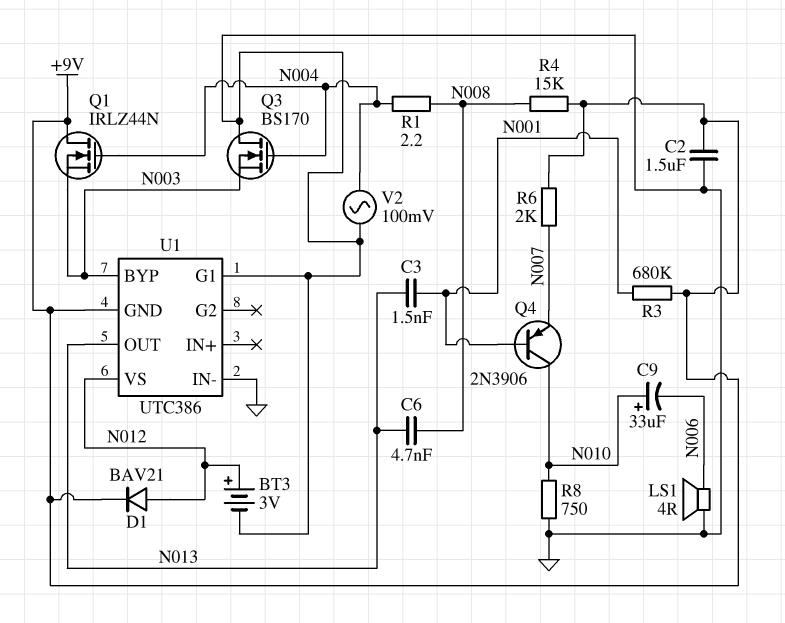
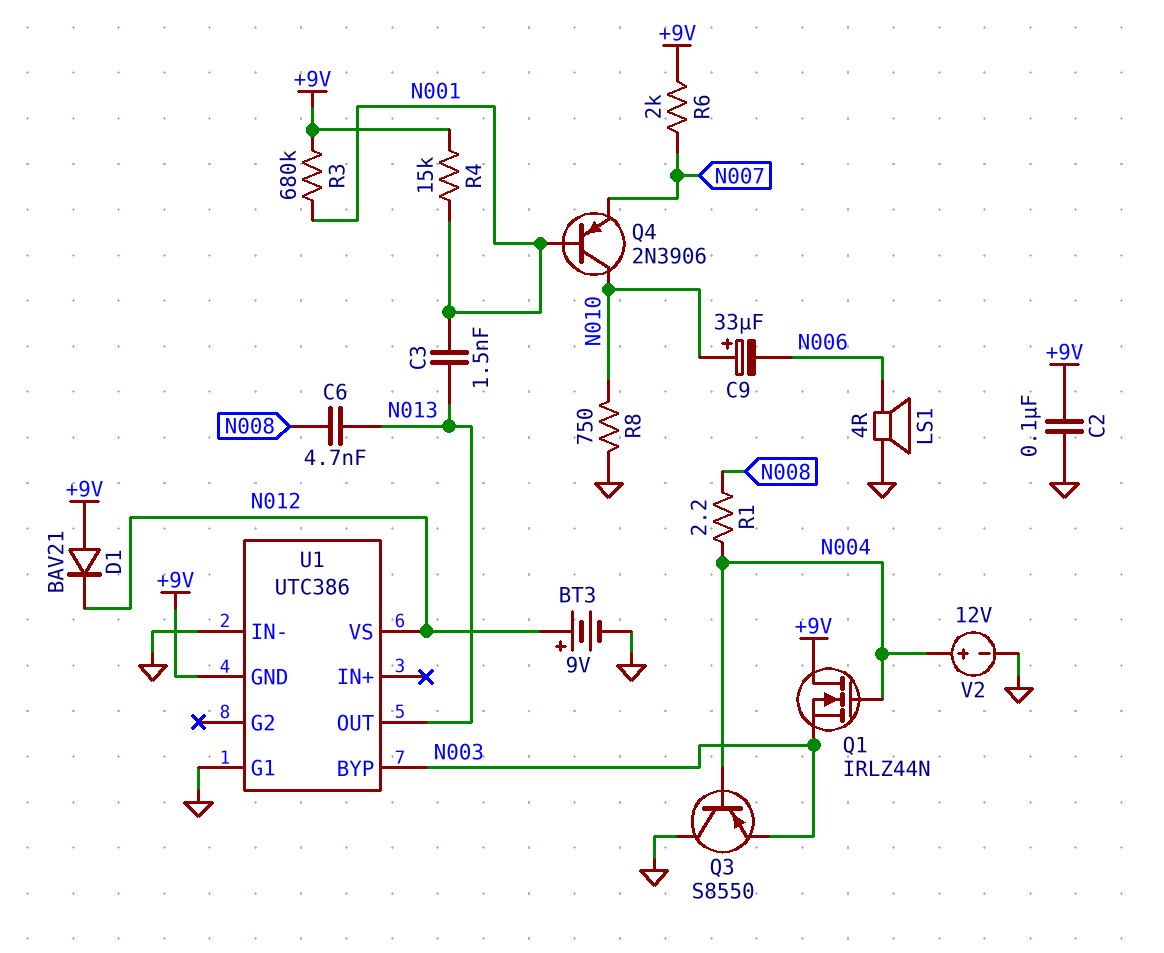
BT3: 3V (plus N012, minus GND) -> 9V (plus N012, minus GND)
C2: 1.5uF (+9V, GND) -> 100nF (+9V, GND)
D1: diode BAV21 (A N012, K +9V) -> diode BAV21 (A +9V, K N012)
Q3: NMOS BS170 (G N004, D GND, S N003) -> PNP S8550 (B N004, C GND, E N003)
R4: 15k (+9V, N008) -> 15k (+9V, N001)
V2: AC 100mV (GND, N004) -> 12V (plus N004, minus GND)

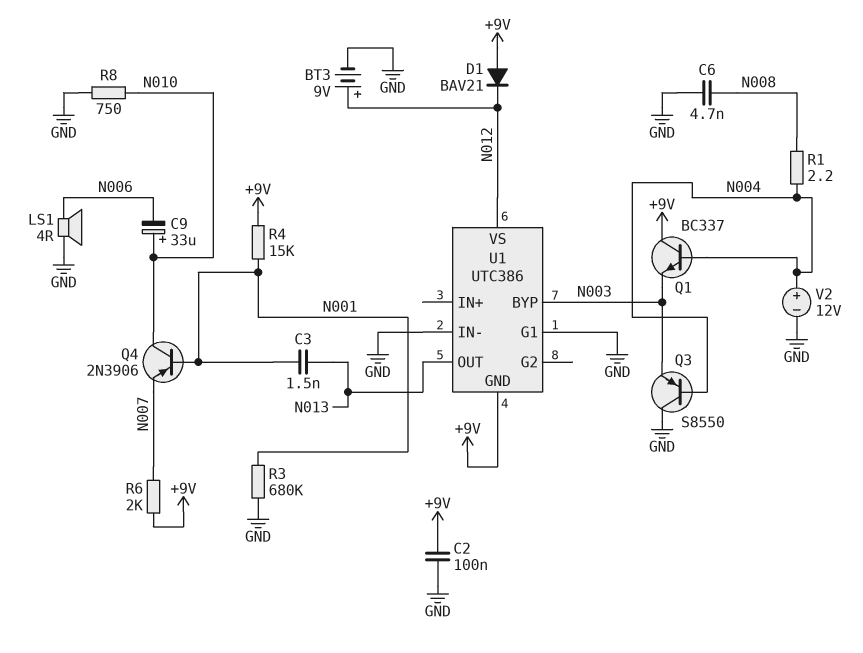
C6: 4.7nF (N008, N013) -> 4.7nF (GND, N008)
Q1: NMOS IRLZ44N (G N004, D +9V, S N003) -> NPN BC337 (B N004, C +9V, E N003)
R3: 680k (+9V, N001) -> 680k (GND, N001)

